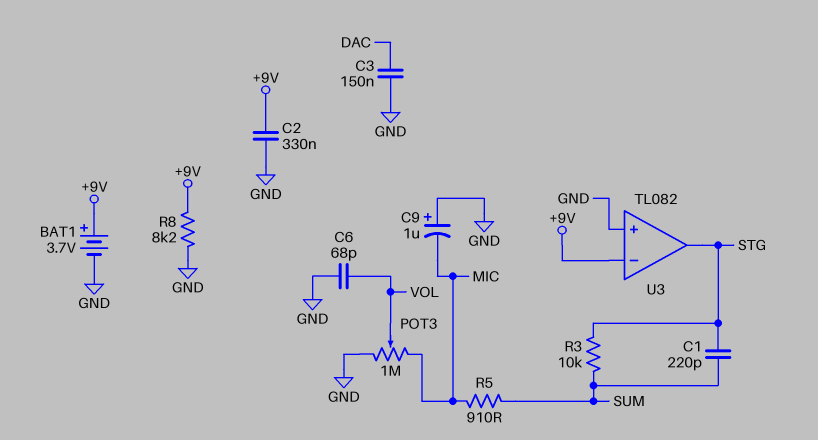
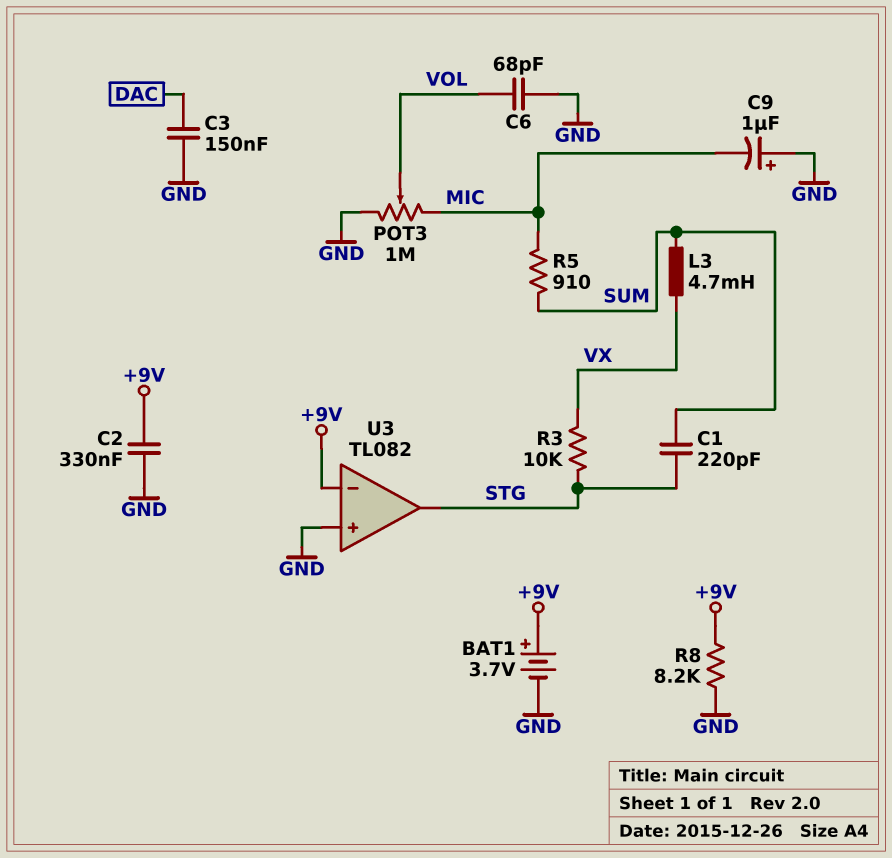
L3: none -> 4.7mH (SUM, VX)
R3: 10k (STG, SUM) -> 10k (STG, VX)

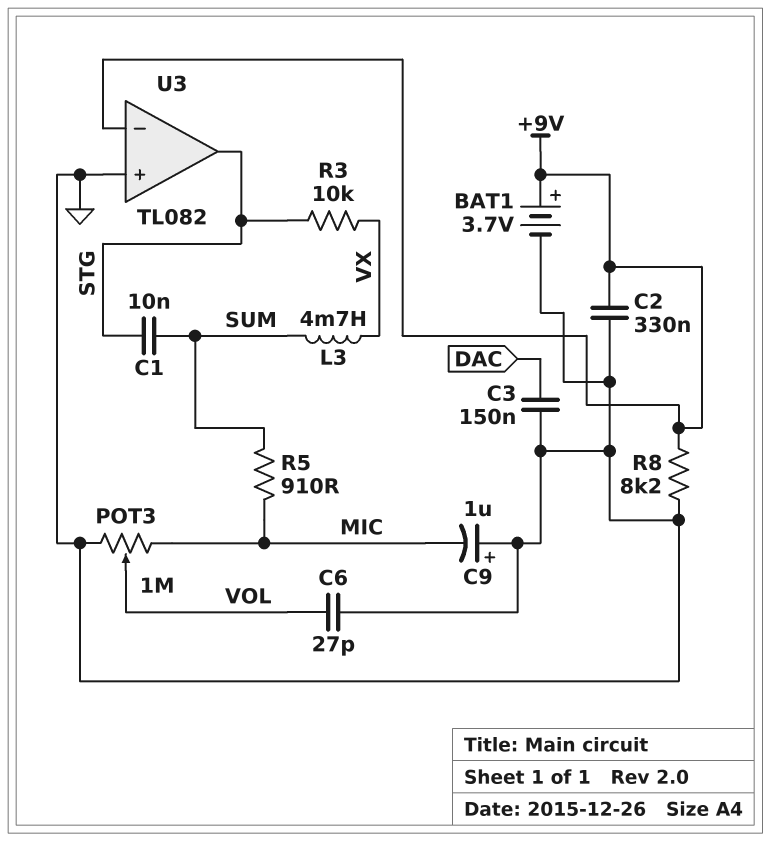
C1: 220pF (STG, SUM) -> 10nF (STG, SUM)
C6: 68pF (GND, VOL) -> 27pF (GND, VOL)

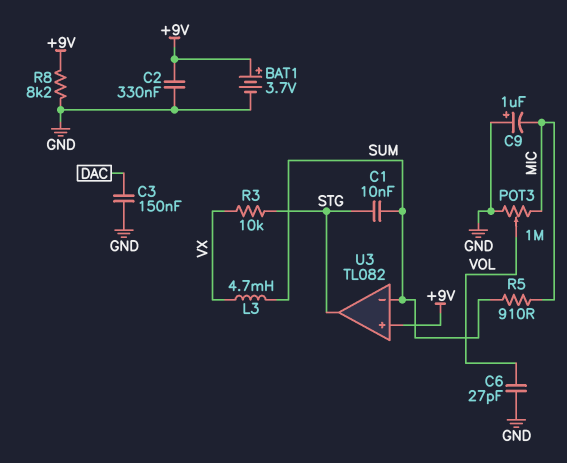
U3 pin in+: GND -> +9V
U3 pin in-: +9V -> SUM

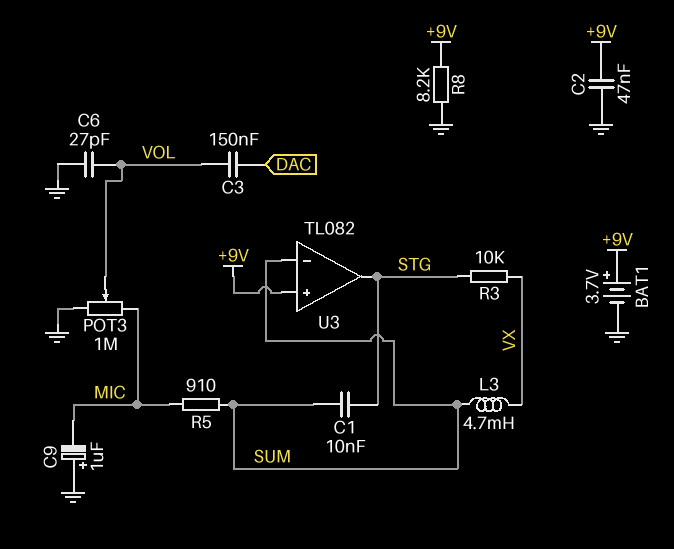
C2: 330nF (+9V, GND) -> 47nF (+9V, GND)
C3: 150nF (DAC, GND) -> 150nF (DAC, VOL)

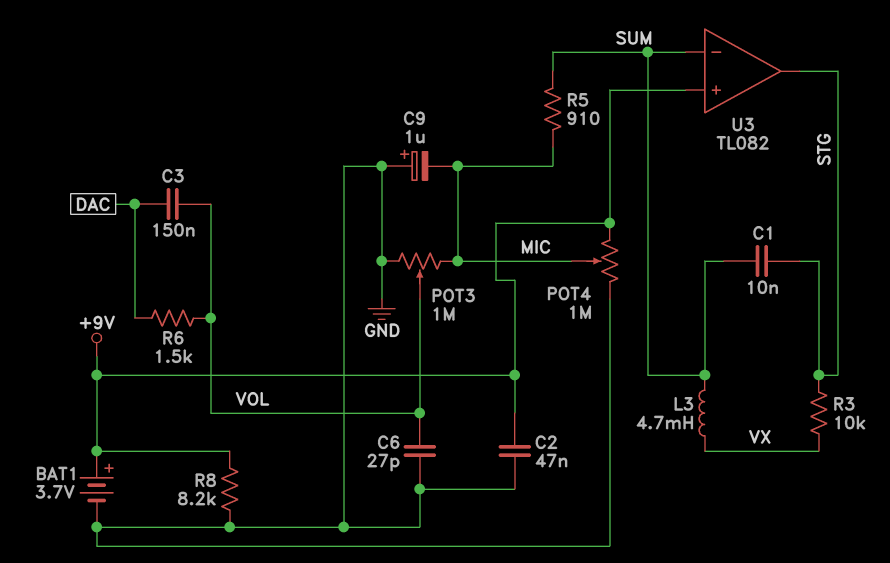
POT4: none -> 1M (+9V, GND, wiper MIC)
R6: none -> 1.5k (DAC, VOL)

